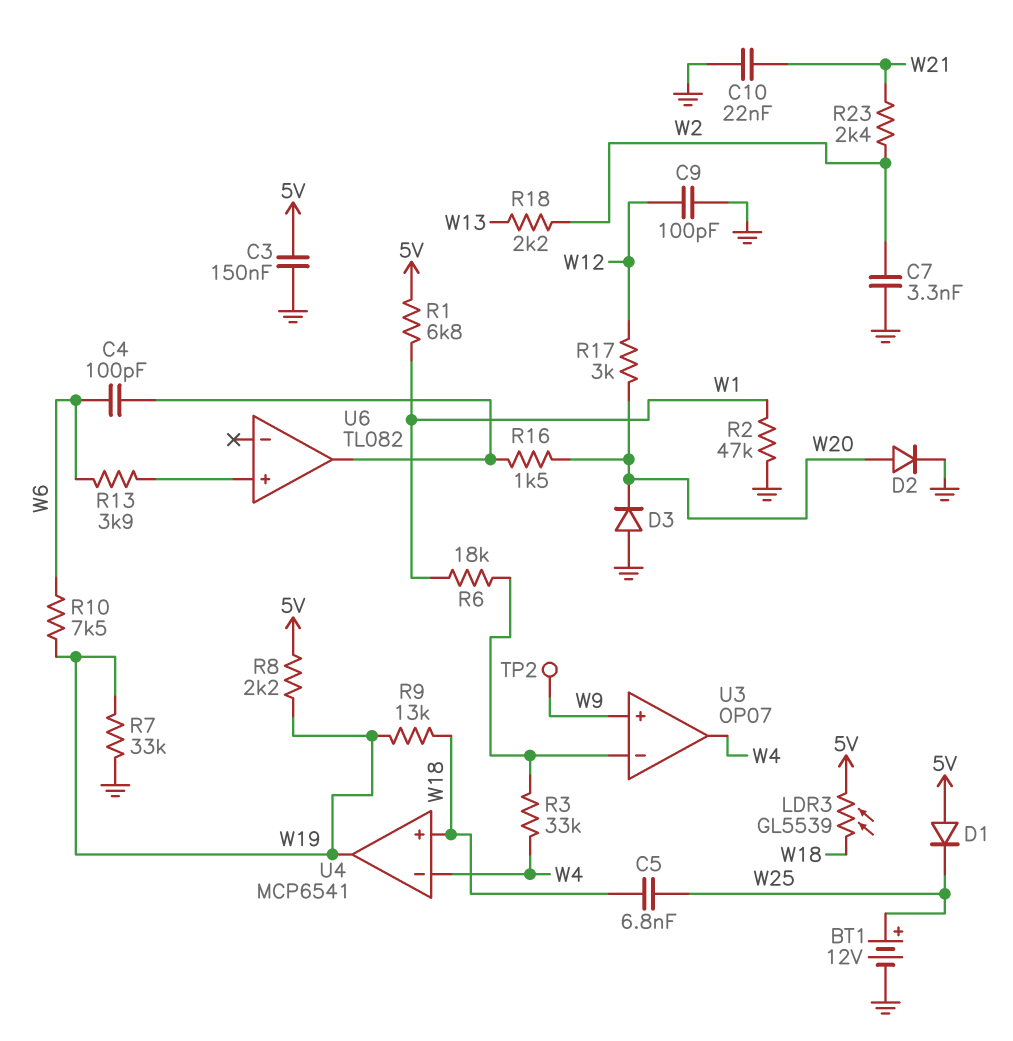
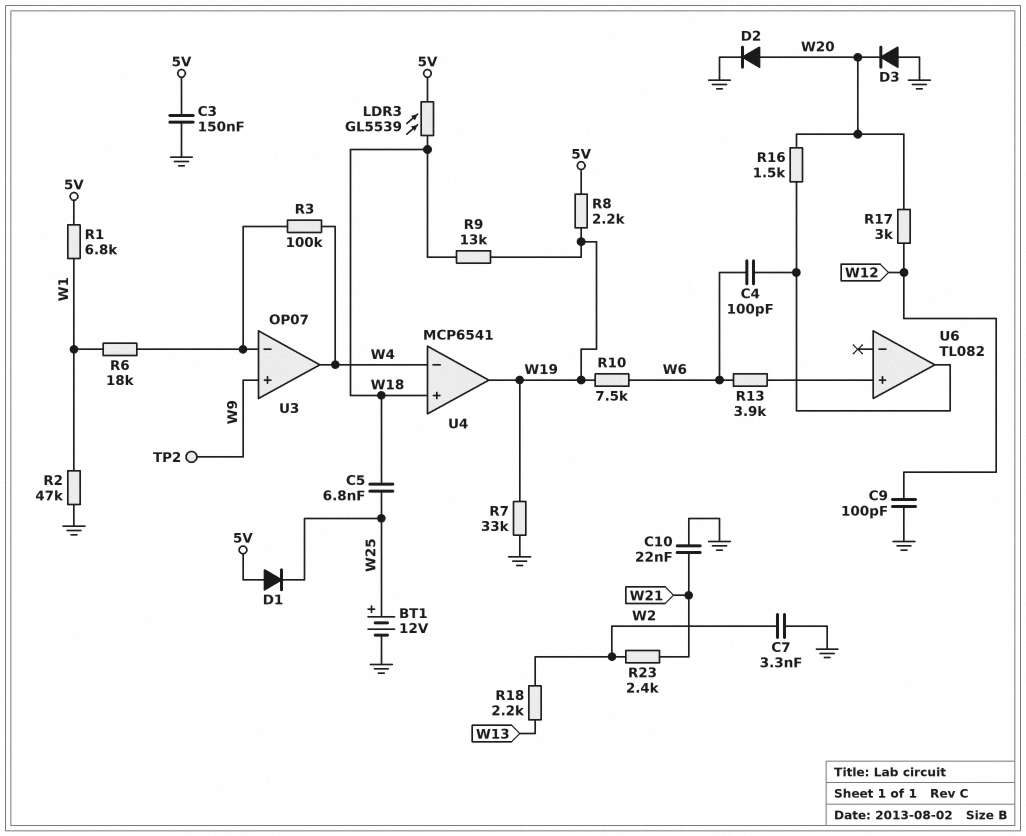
R3: 33k (U3/in-, W4) -> 100k (U3/in-, W4)

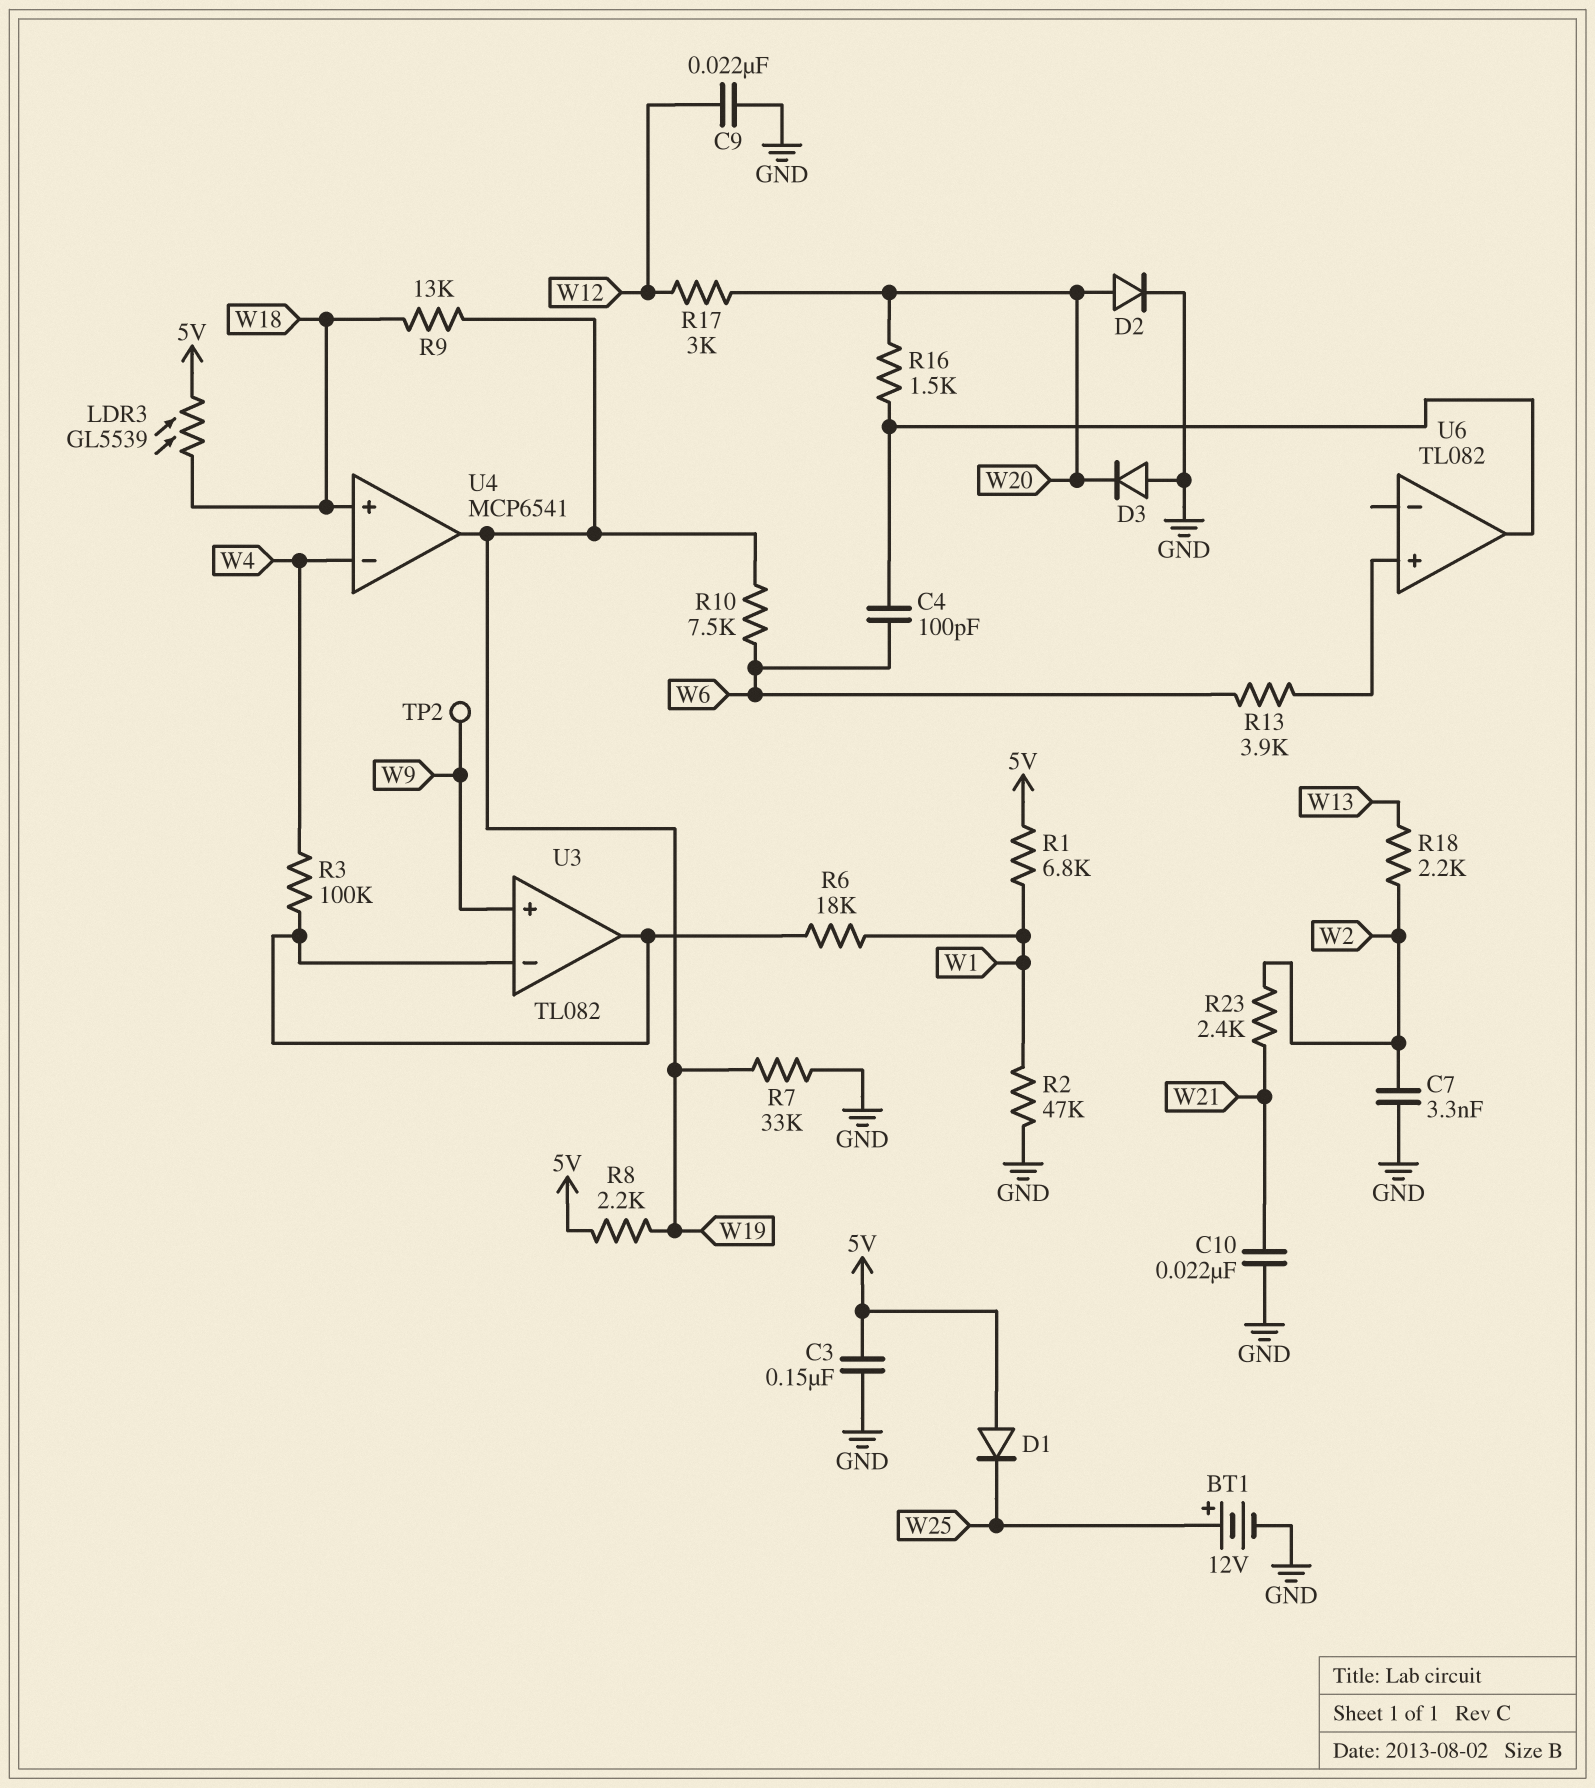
C5: 6.8nF (W18, W25) -> none
C9: 100pF (GND, W12) -> 22nF (GND, W12)
U3: OP07 -> TL082
U3 pin out: W4 -> U3/in-

